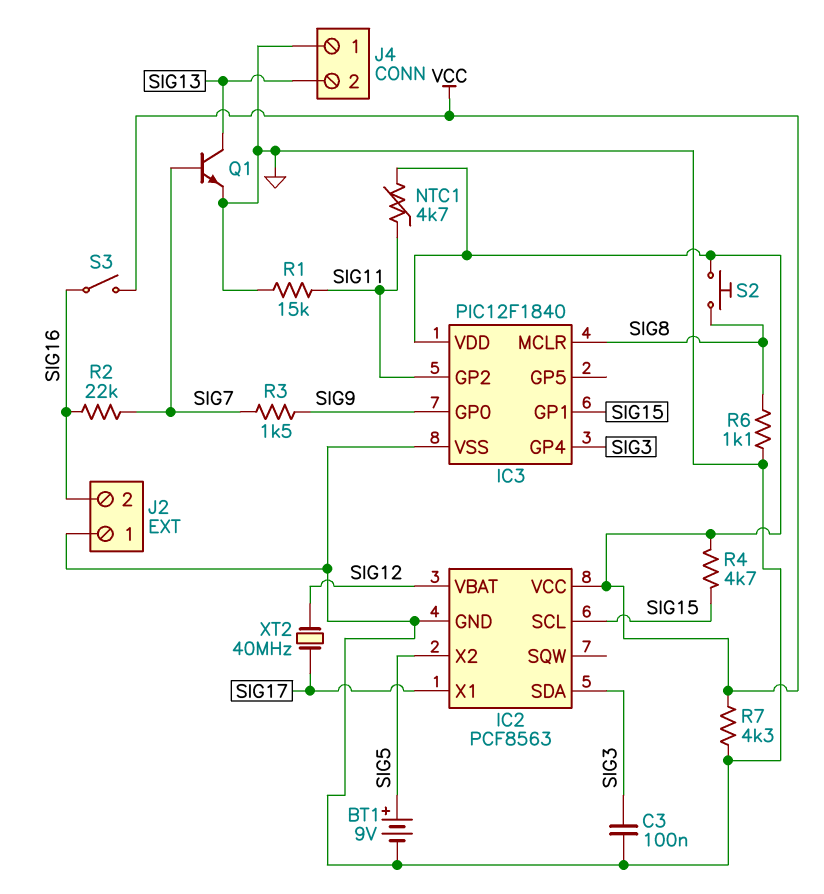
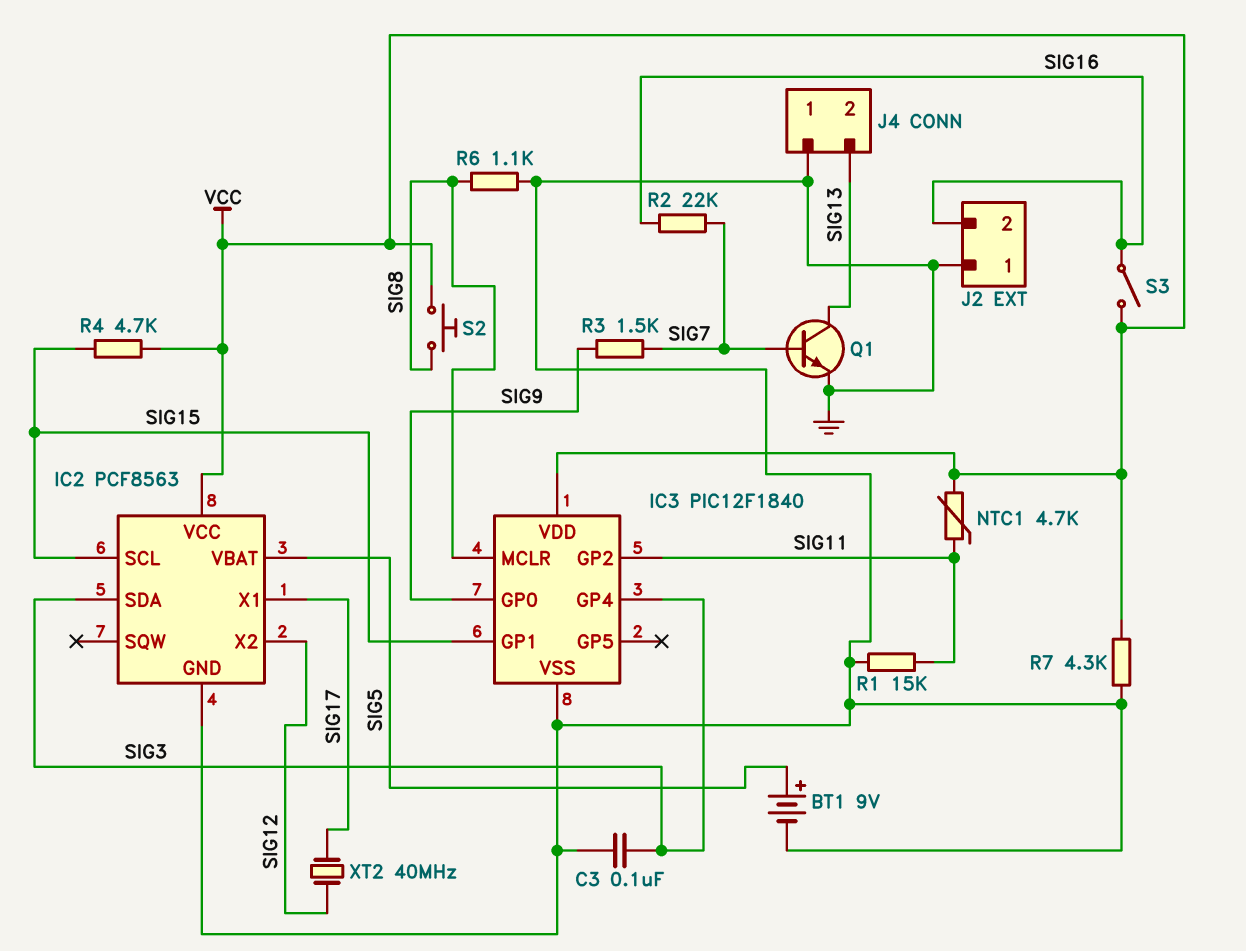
IC2 pin VBAT: SIG12 -> SIG5
IC2 pin X2: SIG5 -> SIG12

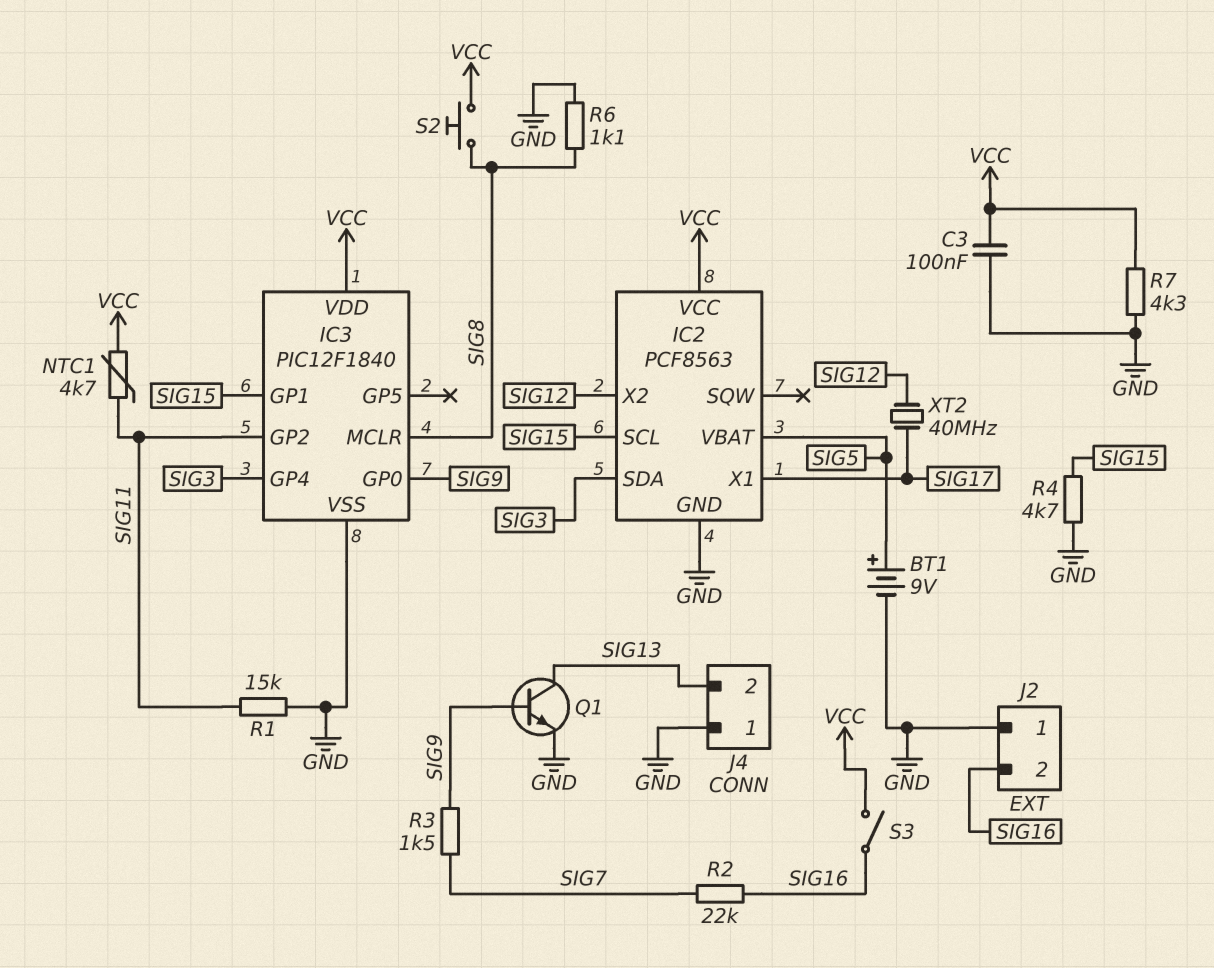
C3: 100nF (GND, SIG3) -> 100nF (GND, VCC)
Q1: NPN (B SIG7, C SIG13, E GND) -> NPN (B SIG9, C SIG13, E GND)
R4: 4.7k (SIG15, VCC) -> 4.7k (GND, SIG15)

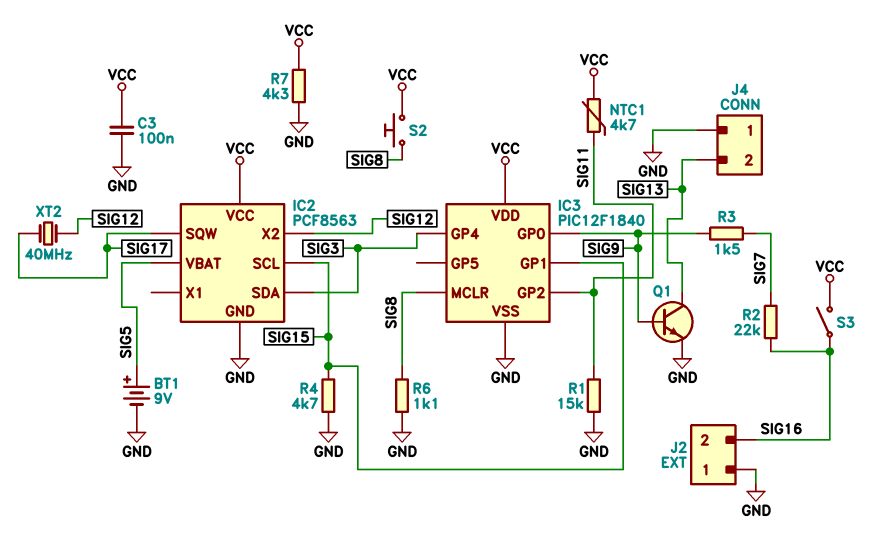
IC2 pin SQW: none -> SIG17
IC2 pin X1: SIG17 -> none

